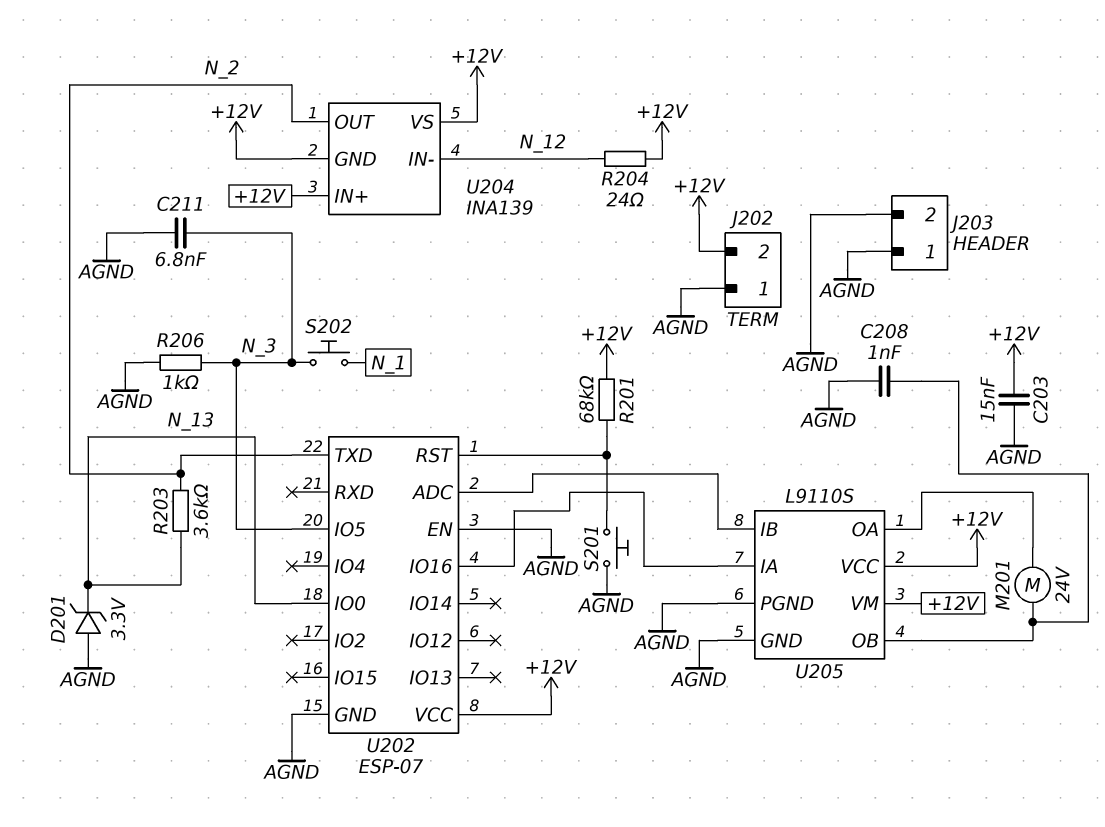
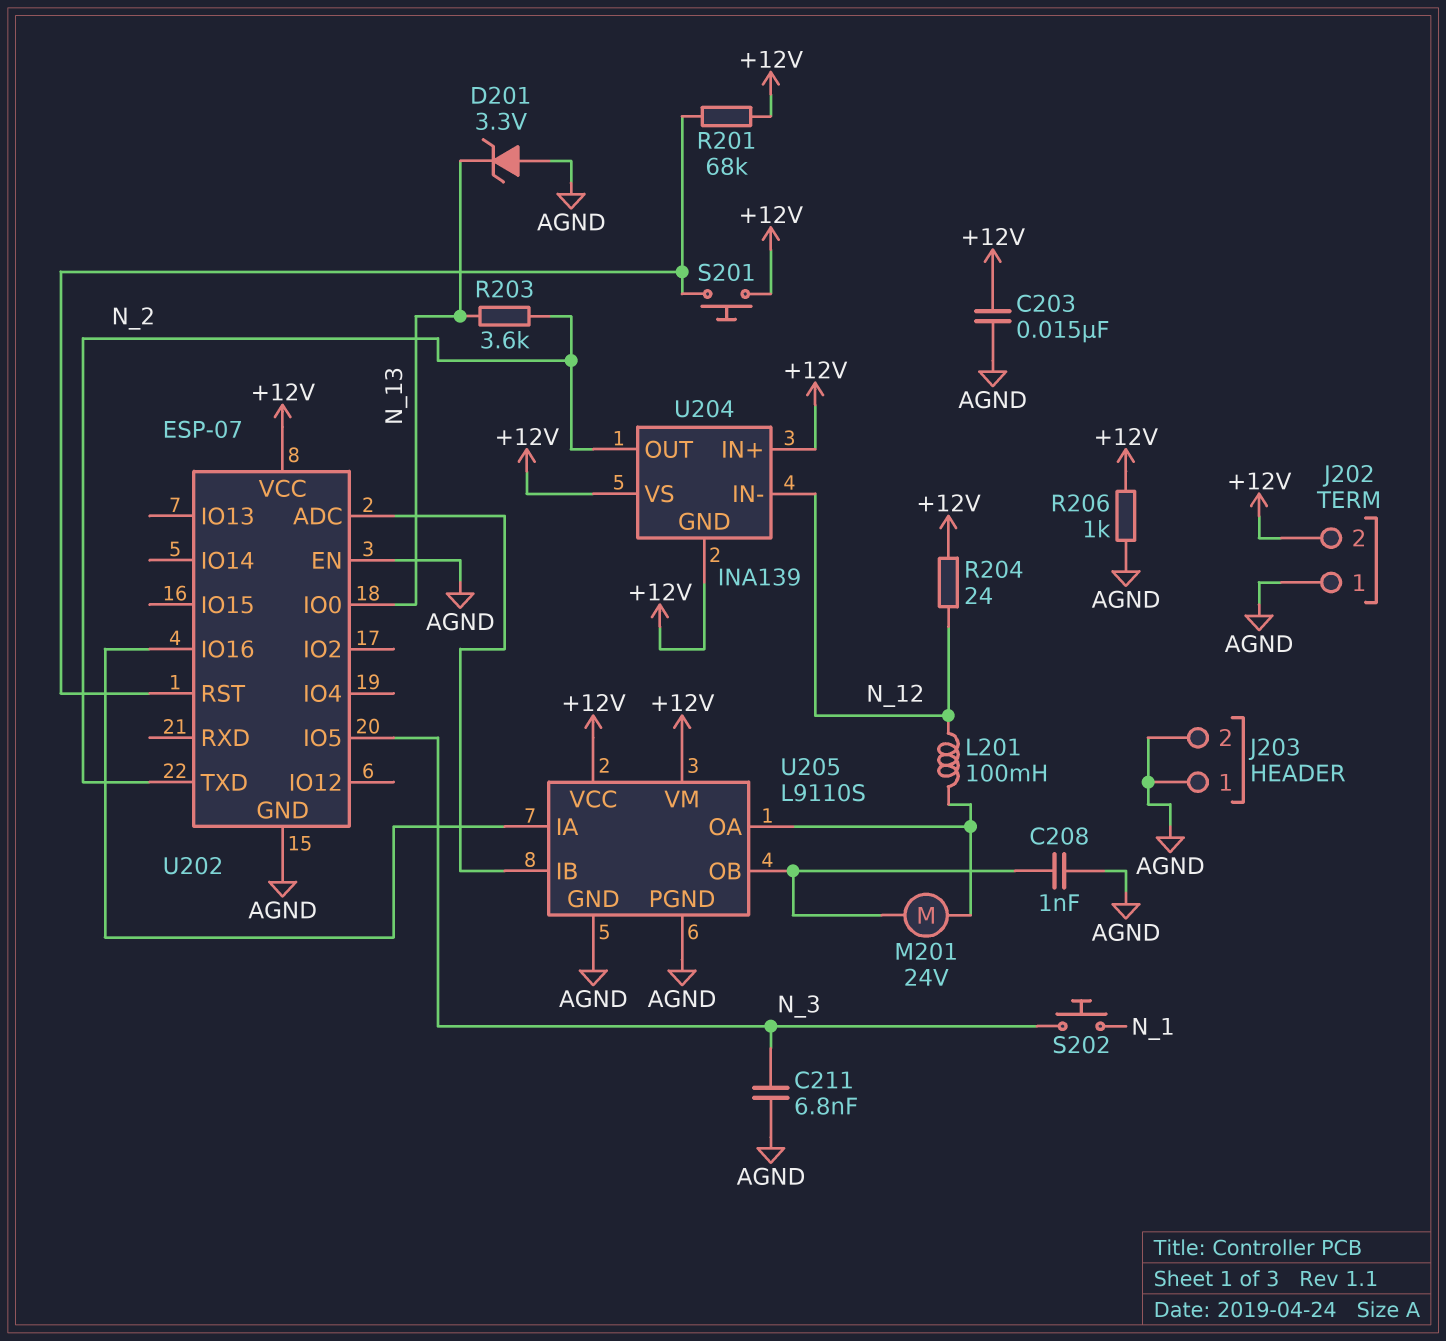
L201: none -> 100mH (N_12, U205/OA)
R206: 1k (AGND, N_3) -> 1k (+12V, AGND)
S201: button (AGND, U202/RST) -> button (+12V, U202/RST)

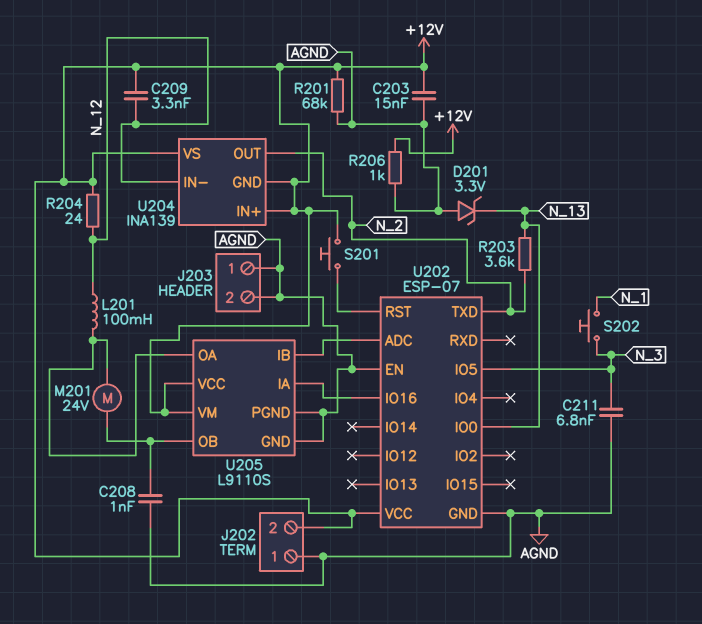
C209: none -> 3.3nF (+12V, N_12)
R201: 68k (+12V, U202/RST) -> 68k (+12V, AGND)

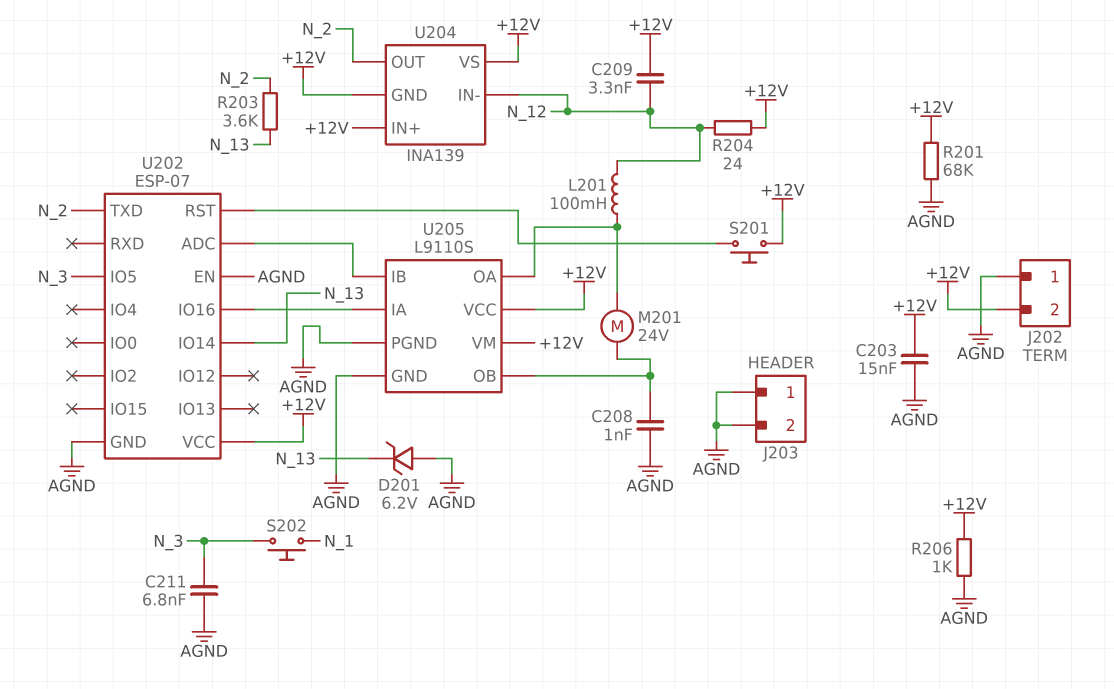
D201: zener 3.3V (A AGND, K N_13) -> zener 6.2V (A AGND, K N_13)
U202 pin IO0: N_13 -> none
U202 pin IO14: none -> N_13

